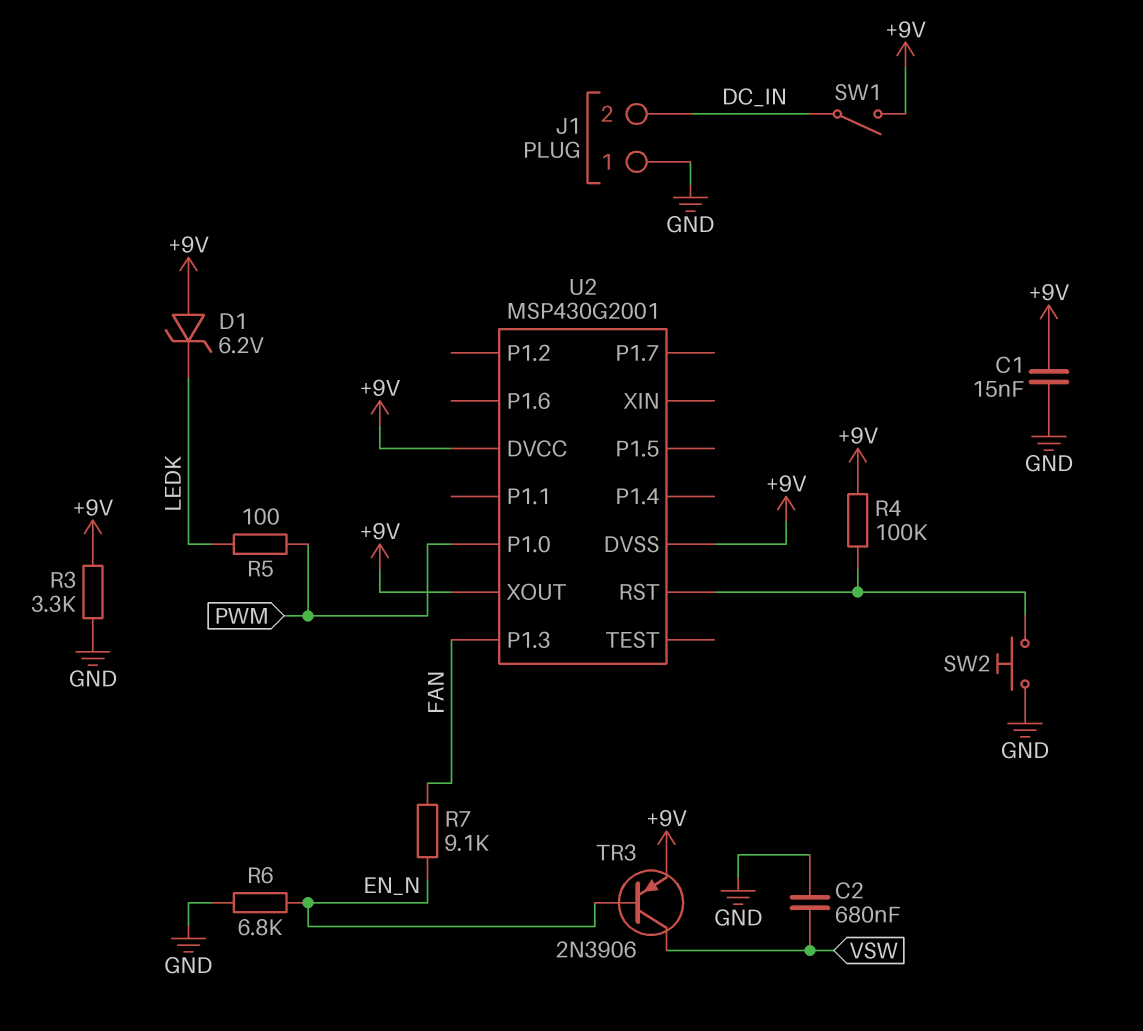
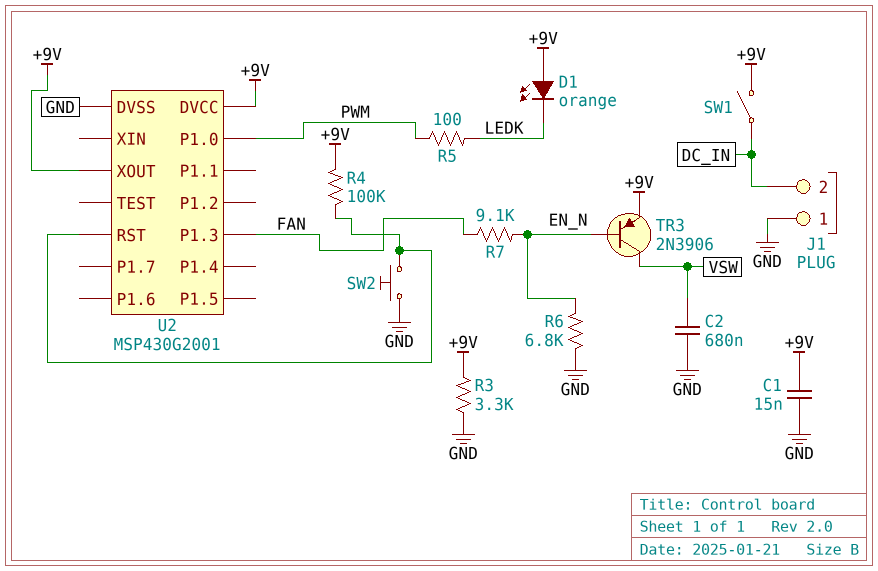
D1: zener 6.2V (A +9V, K LEDK) -> LED orange (A +9V, K LEDK)
U2 pin DVSS: +9V -> GND

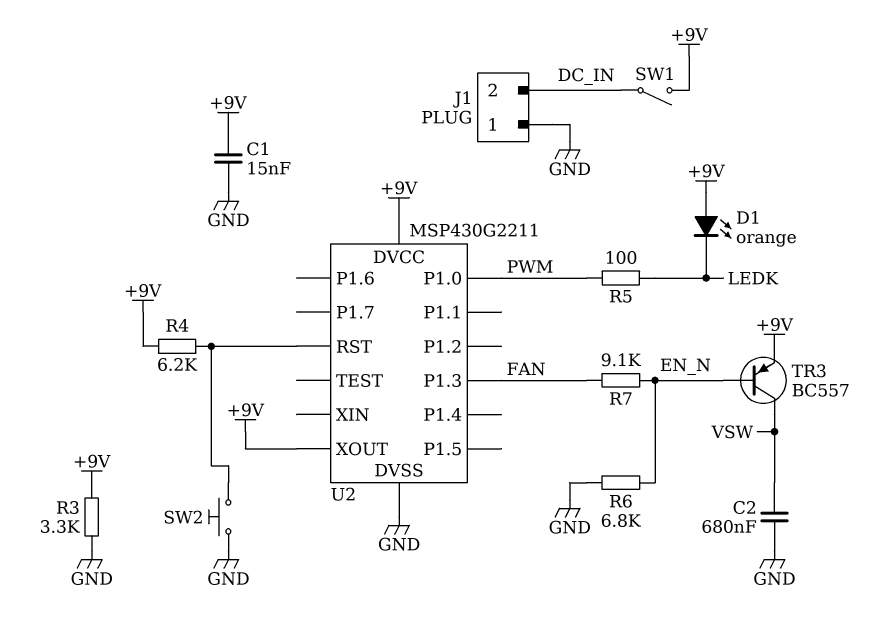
R4: 100k (+9V, U2/RST) -> 6.2k (+9V, U2/RST)
TR3: PNP 2N3906 (B EN_N, C VSW, E +9V) -> PNP BC557 (B EN_N, C VSW, E +9V)
U2: MSP430G2001 -> MSP430G2211

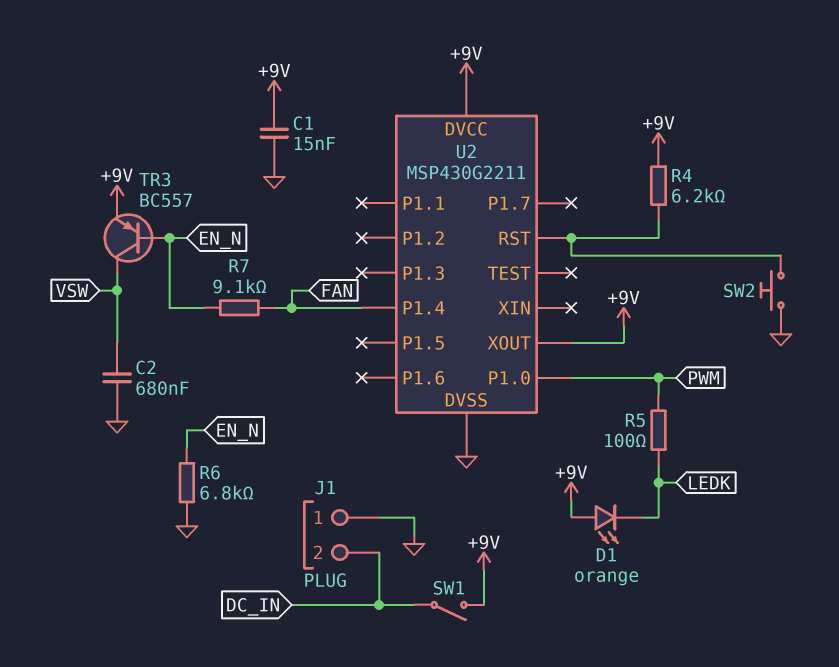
R3: 3.3k (+9V, GND) -> none
U2 pin P1.3: FAN -> none
U2 pin P1.4: none -> FAN

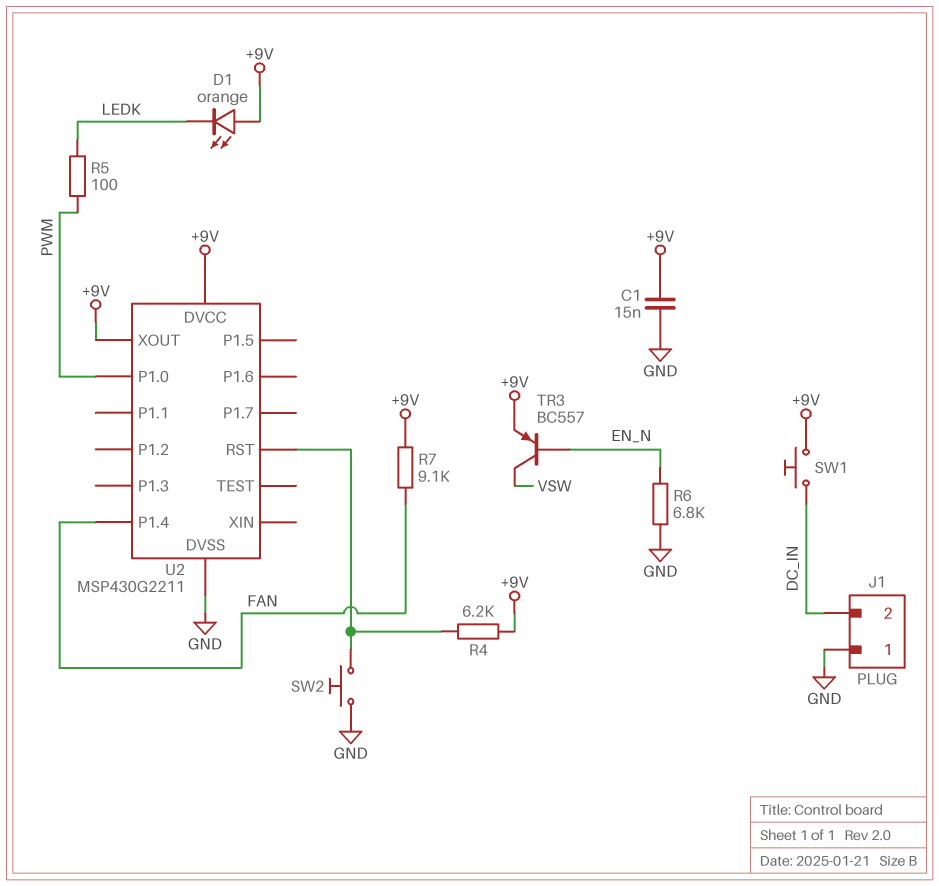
C2: 680nF (GND, VSW) -> none
R7: 9.1k (EN_N, FAN) -> 9.1k (+9V, FAN)
SW1: switch (+9V, DC_IN) -> button (+9V, DC_IN)

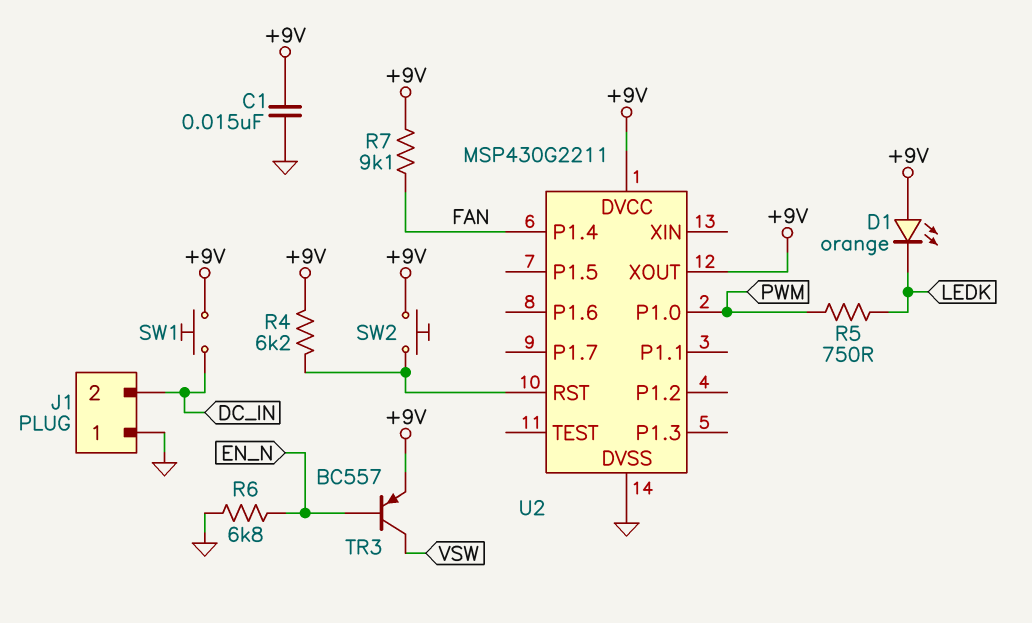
R5: 100 (LEDK, PWM) -> 750 (LEDK, PWM)
SW2: button (GND, U2/RST) -> button (+9V, U2/RST)

